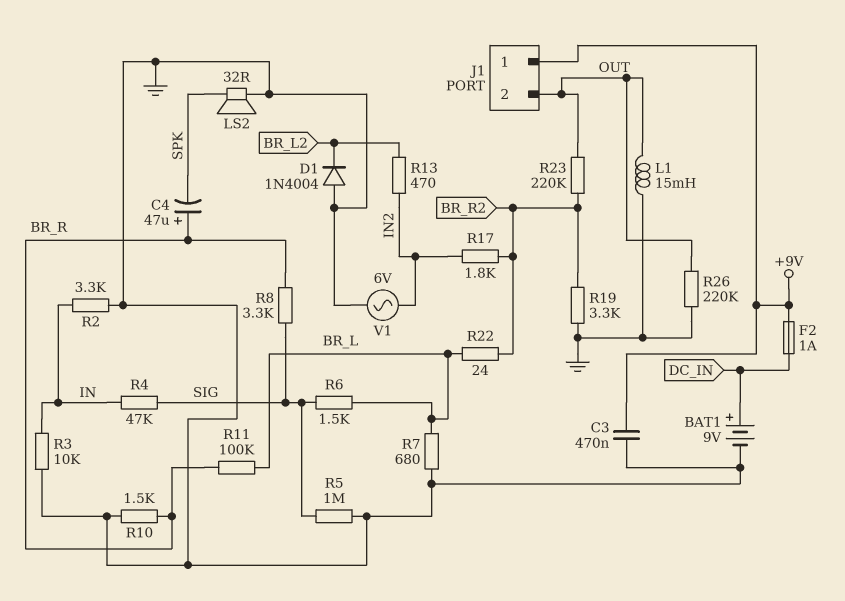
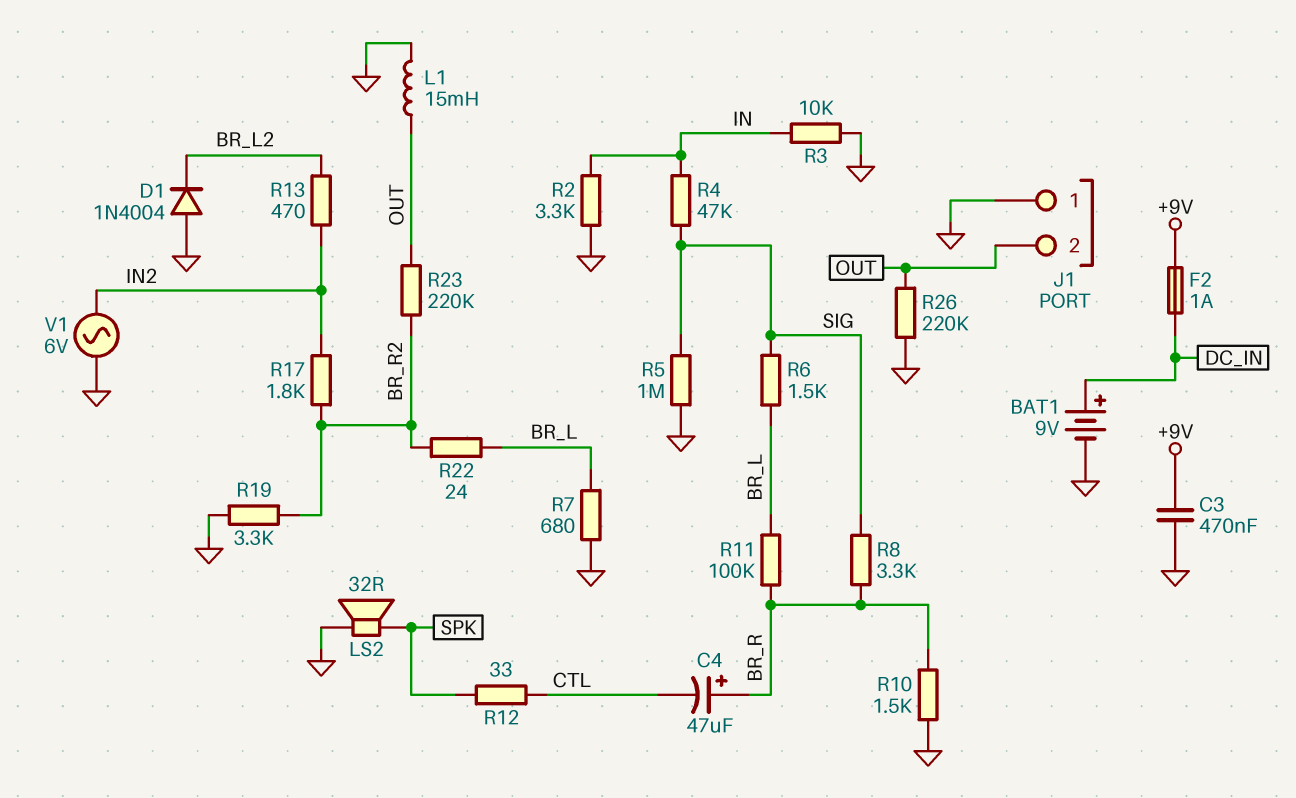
C4: 47uF (plus BR_R, minus SPK) -> 47uF (plus BR_R, minus CTL)
J1 pin 1: +9V -> GND
R12: none -> 33 (CTL, SPK)

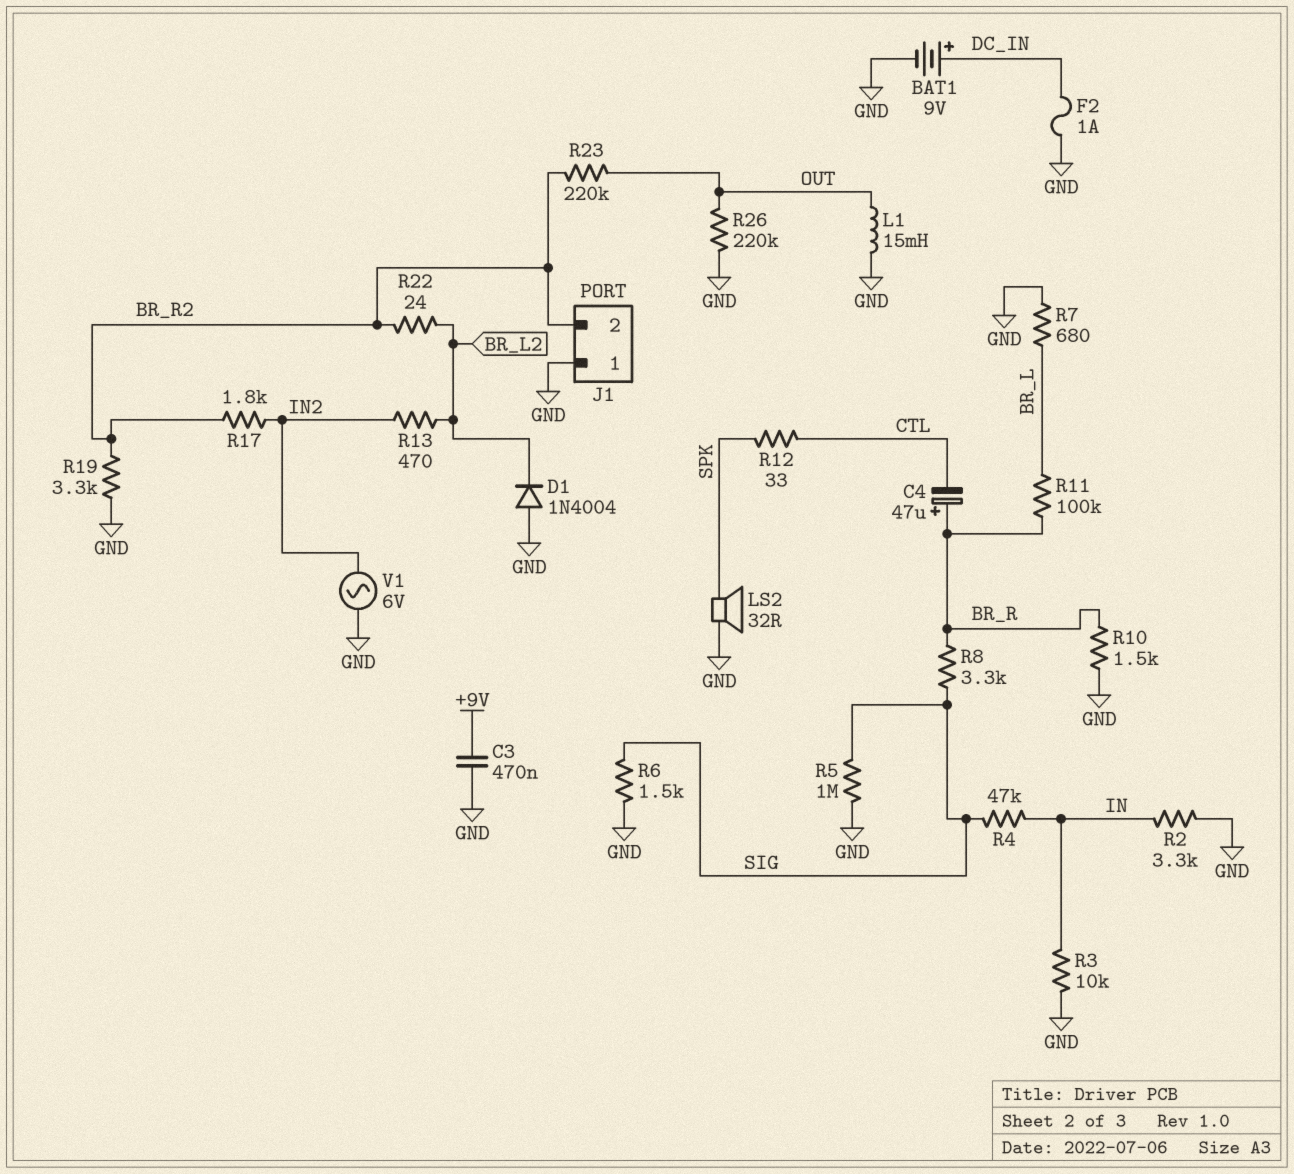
F2: 1A (+9V, DC_IN) -> 1A (DC_IN, GND)
J1 pin 2: OUT -> BR_R2
R6: 1.5k (BR_L, SIG) -> 1.5k (GND, SIG)
R22: 24 (BR_L, BR_R2) -> 24 (BR_L2, BR_R2)

